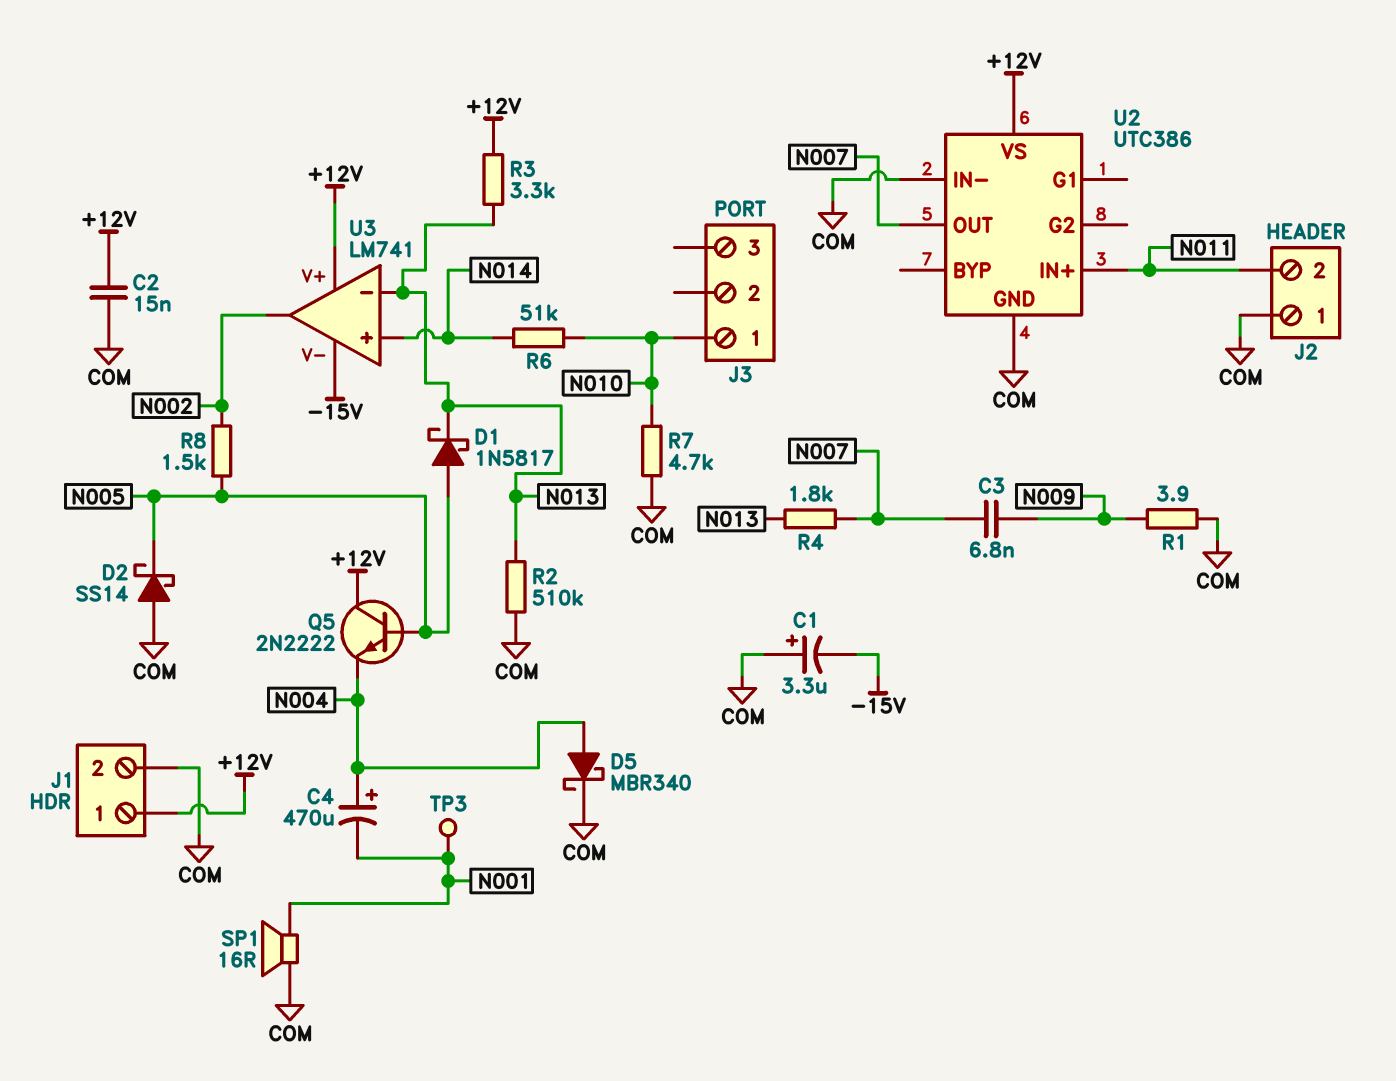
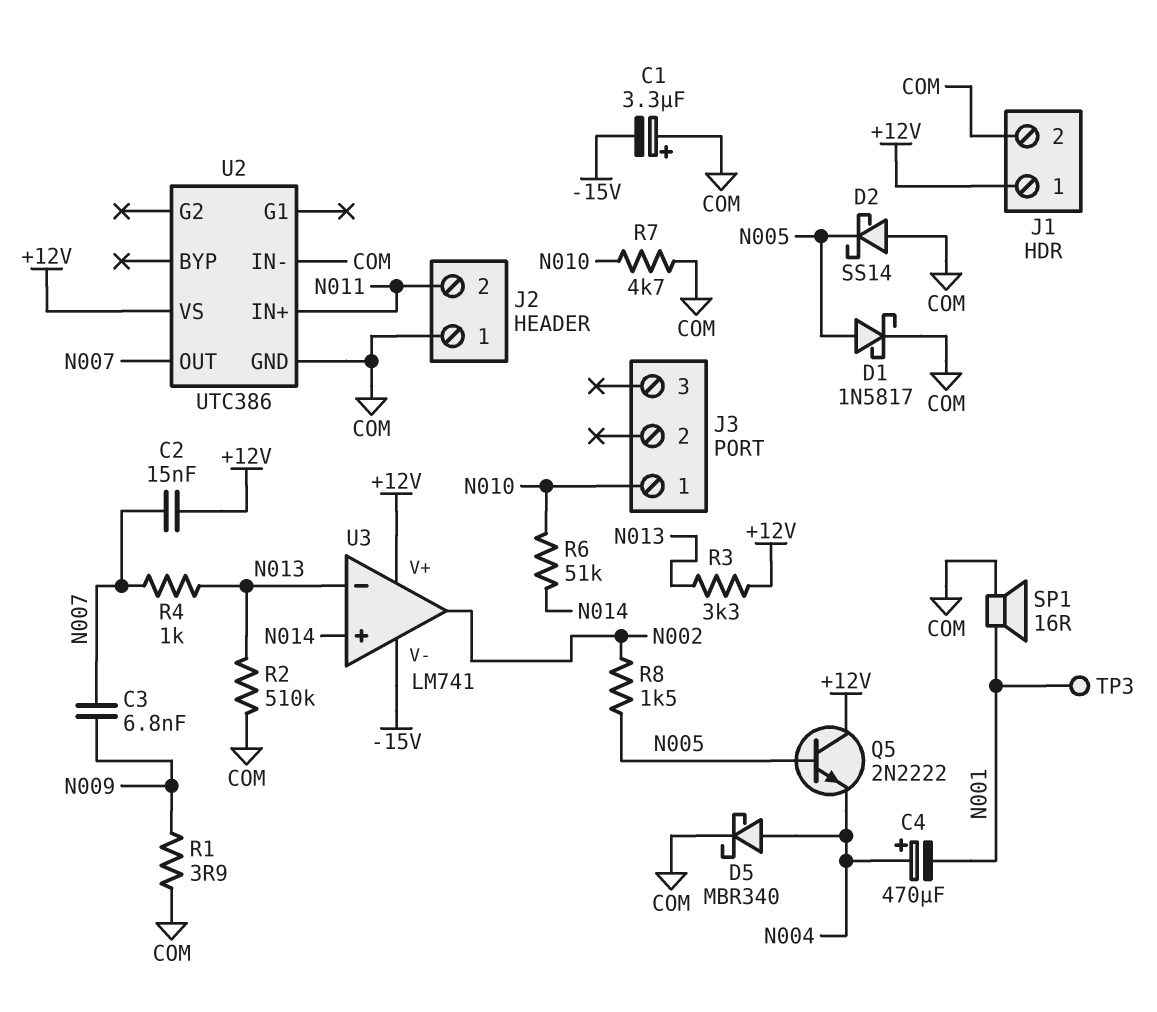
C2: 15nF (+12V, COM) -> 15nF (+12V, N007)
D1: schottky 1N5817 (A N005, K N013) -> schottky 1N5817 (A N005, K COM)
R4: 1.8k (N007, N013) -> 1k (N007, N013)

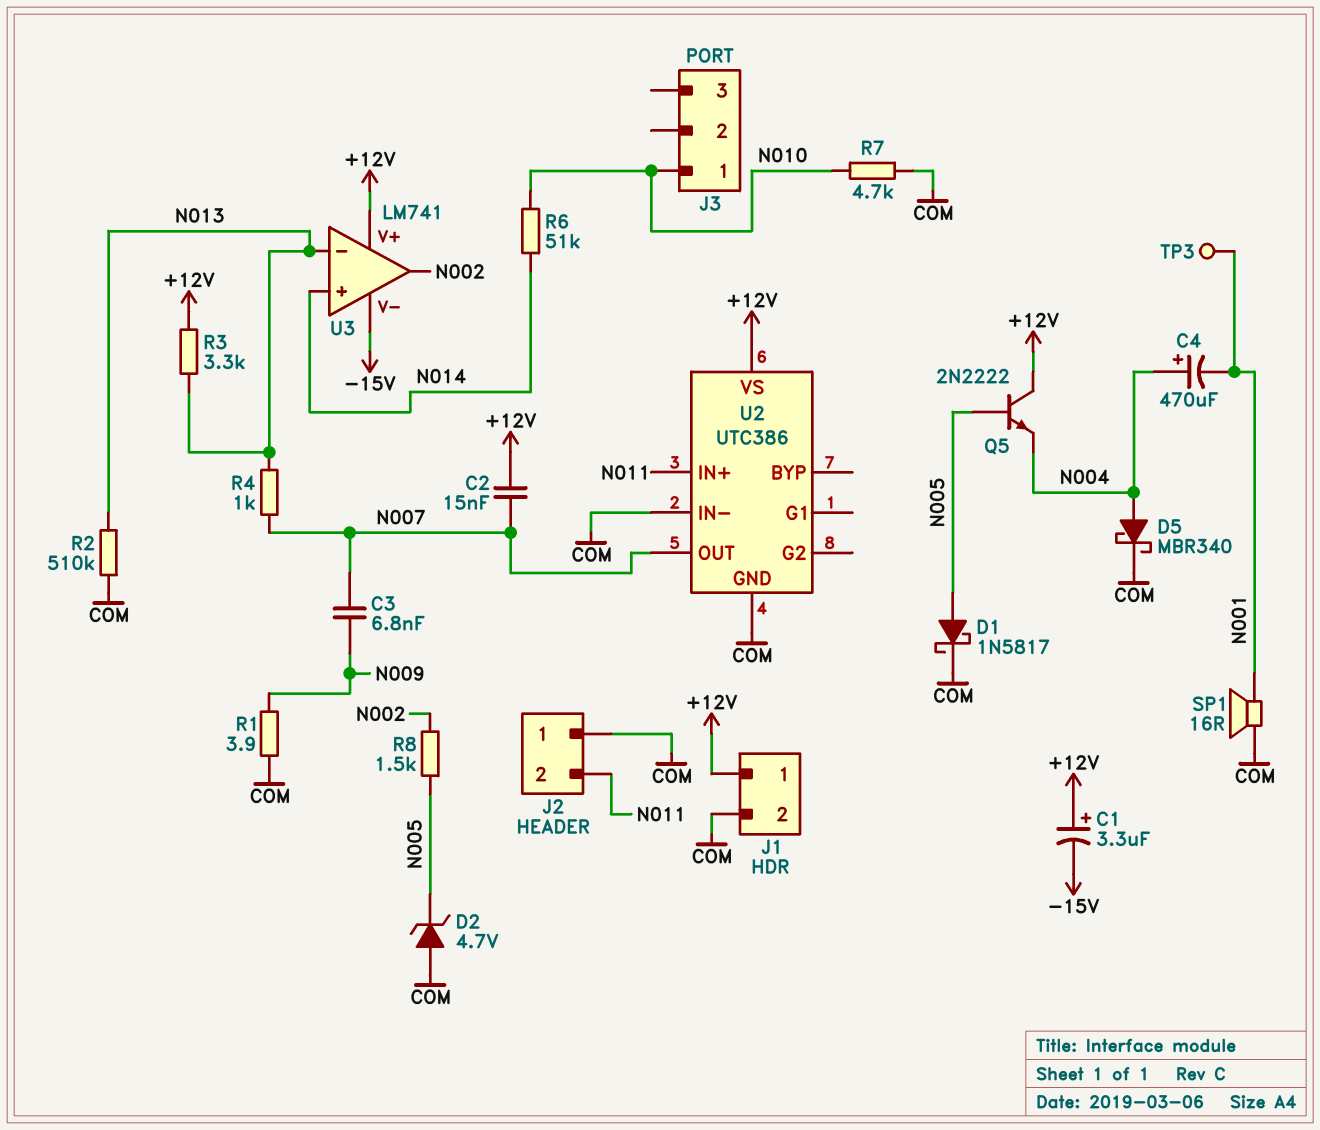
C1: 3.3uF (plus COM, minus -15V) -> 3.3uF (plus +12V, minus -15V)
D2: schottky SS14 (A COM, K N005) -> zener 4.7V (A COM, K N005)

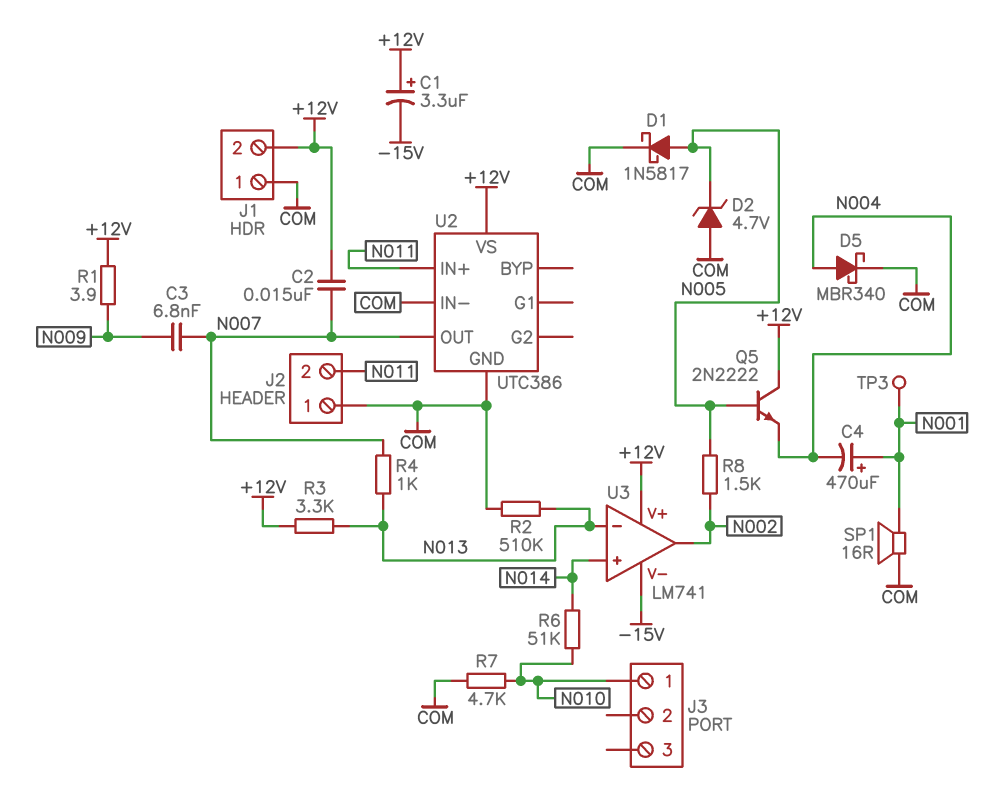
C4: 470uF (plus N004, minus N001) -> 470uF (plus N001, minus N004)
J1 pin 1: +12V -> COM
J1 pin 2: COM -> +12V
R1: 3.9 (COM, N009) -> 3.9 (+12V, N009)

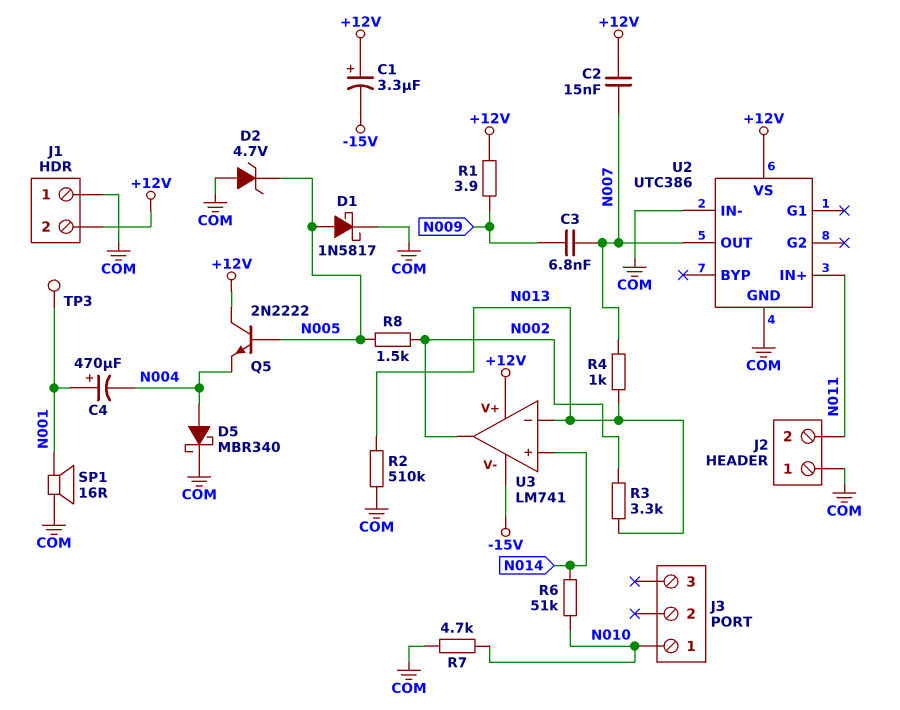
R3: 3.3k (+12V, N013) -> 3.3k (N002, N013)

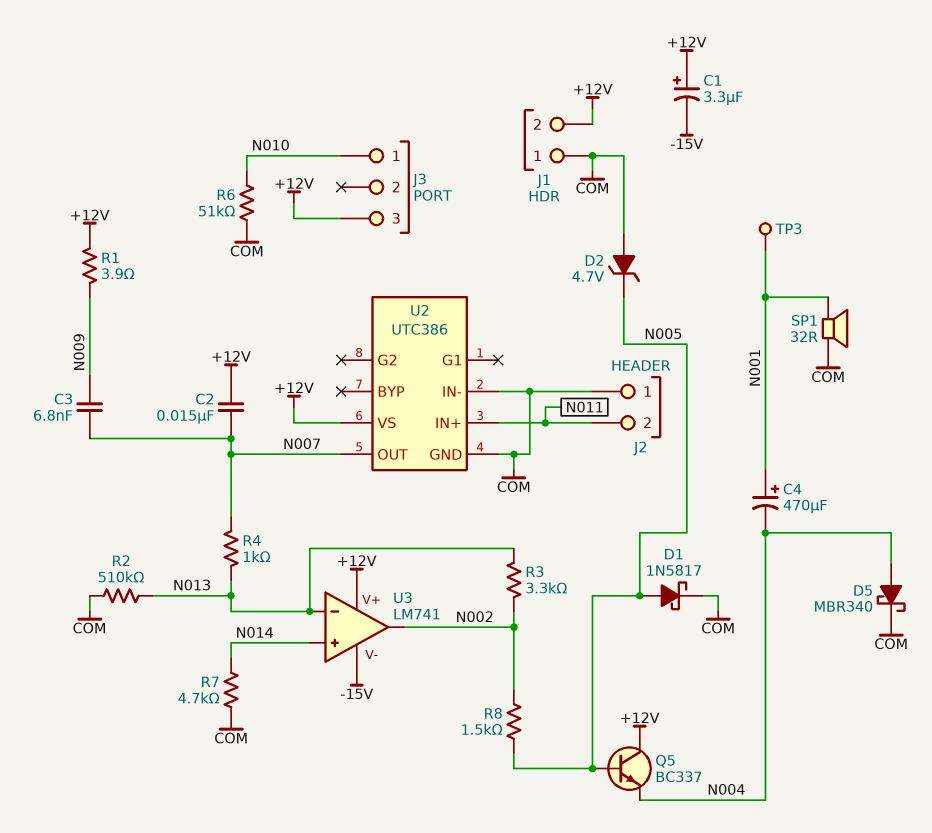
J3 pin 3: none -> +12V
Q5: NPN 2N2222 (B N005, C +12V, E N004) -> NPN BC337 (B N005, C +12V, E N004)
R6: 51k (N010, N014) -> 51k (COM, N010)
R7: 4.7k (COM, N010) -> 4.7k (COM, N014)
SP1: speaker 16R (COM, N001) -> speaker 32R (COM, N001)

